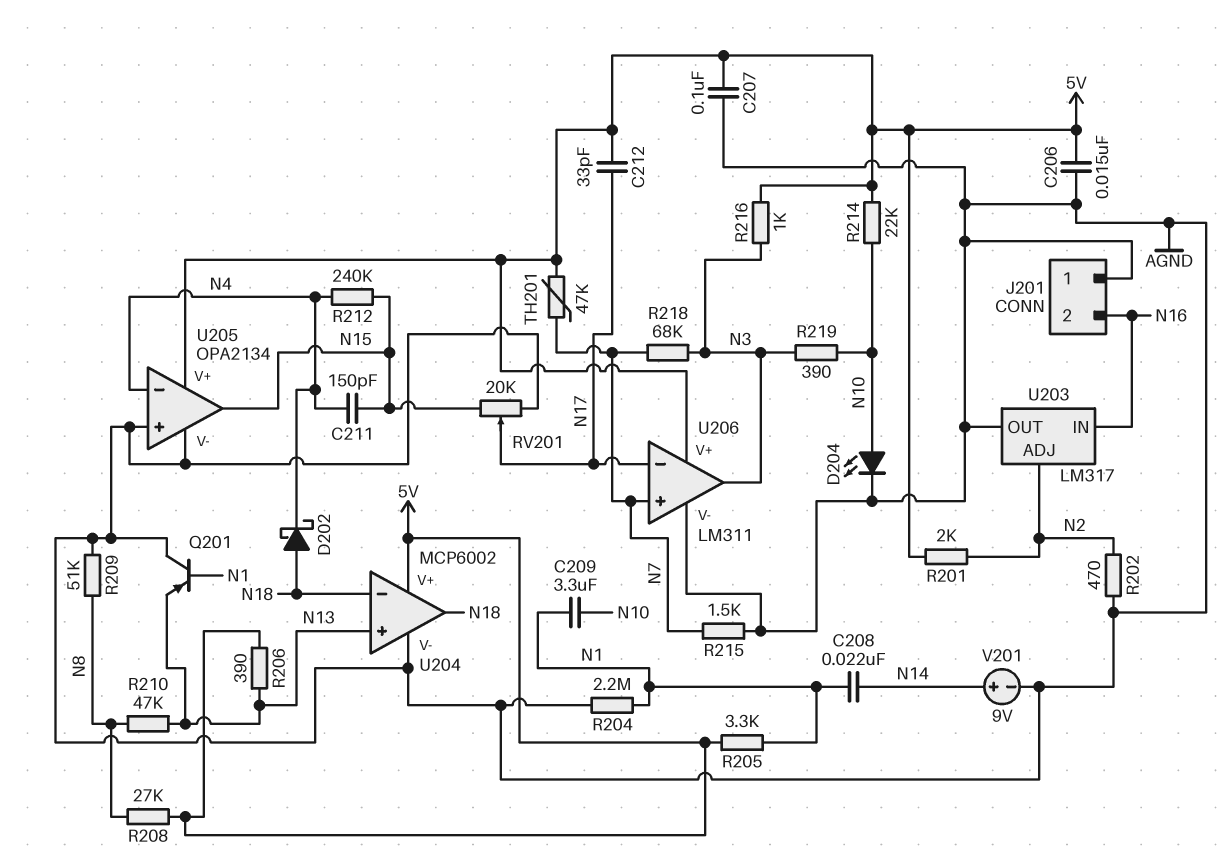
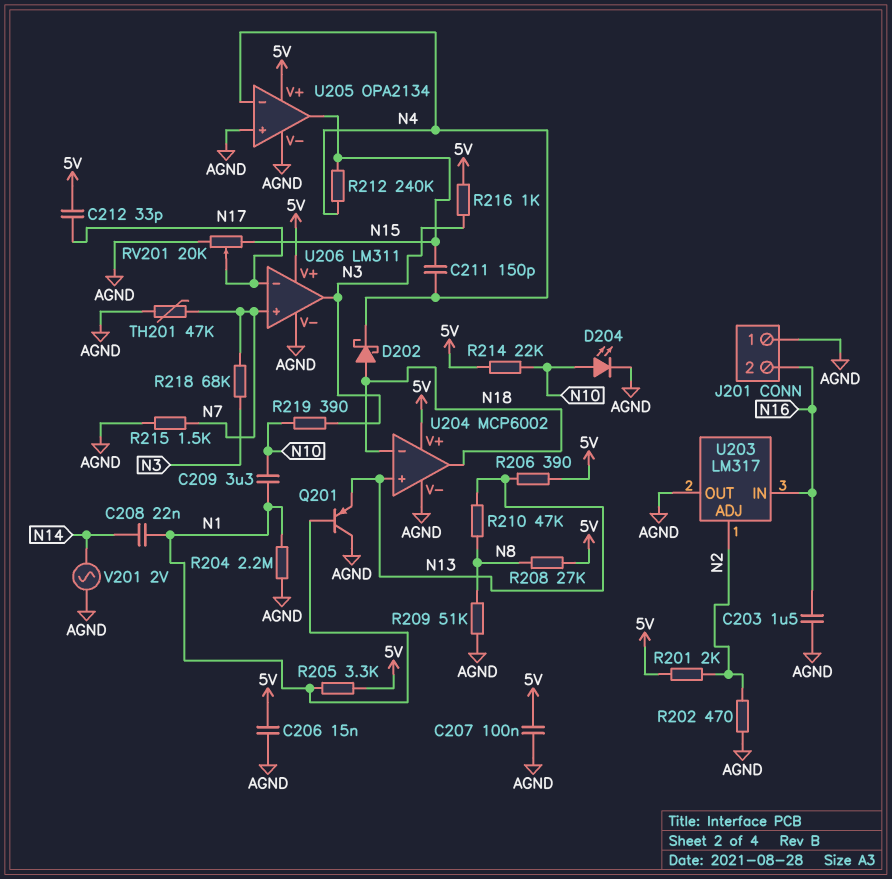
C203: none -> 1.5uF (AGND, N16)
TH201: 47k (5V, N7) -> 47k (AGND, N7)
V201: 9V (plus N14, minus AGND) -> AC 2V (AGND, N14)

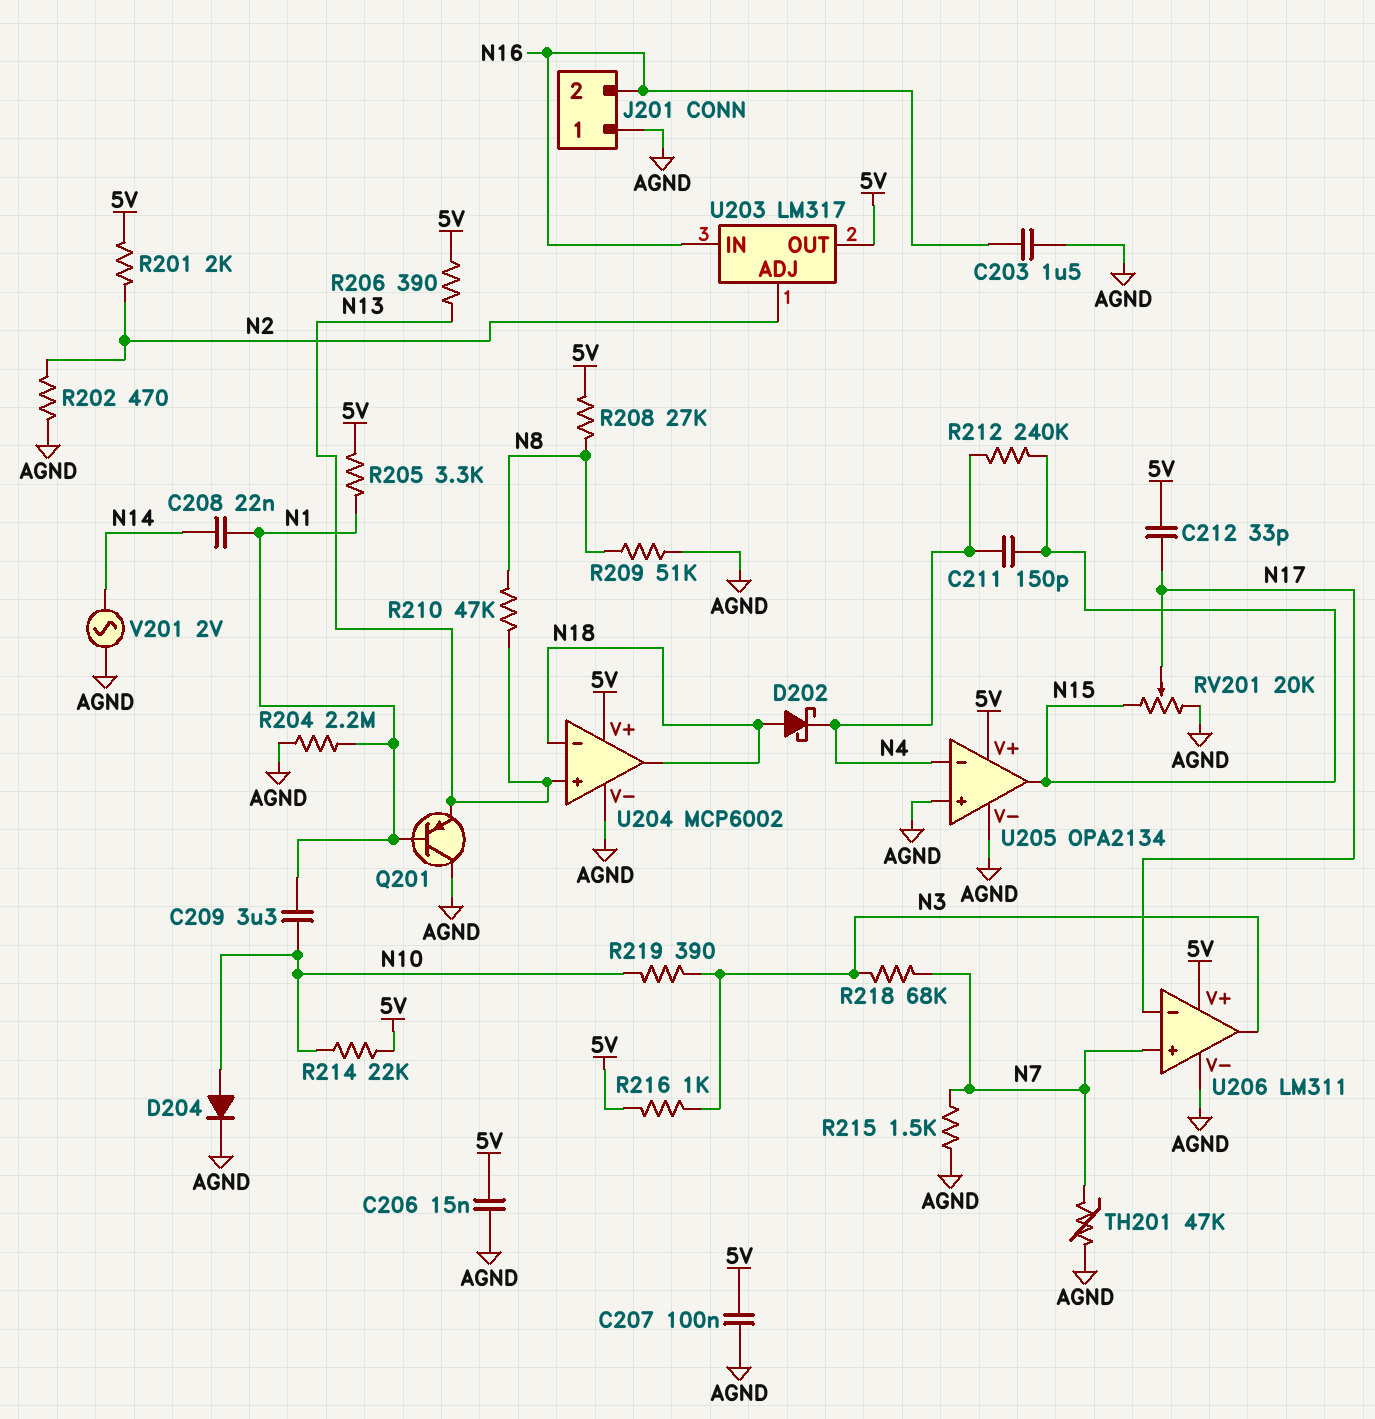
D204: LED (A N10, K AGND) -> diode (A N10, K AGND)
U203 pin OUT: AGND -> 5V

